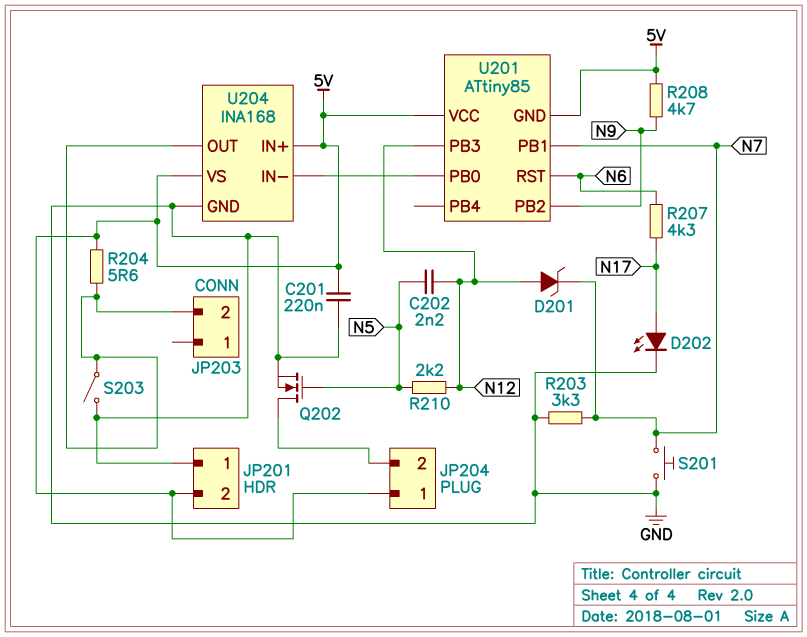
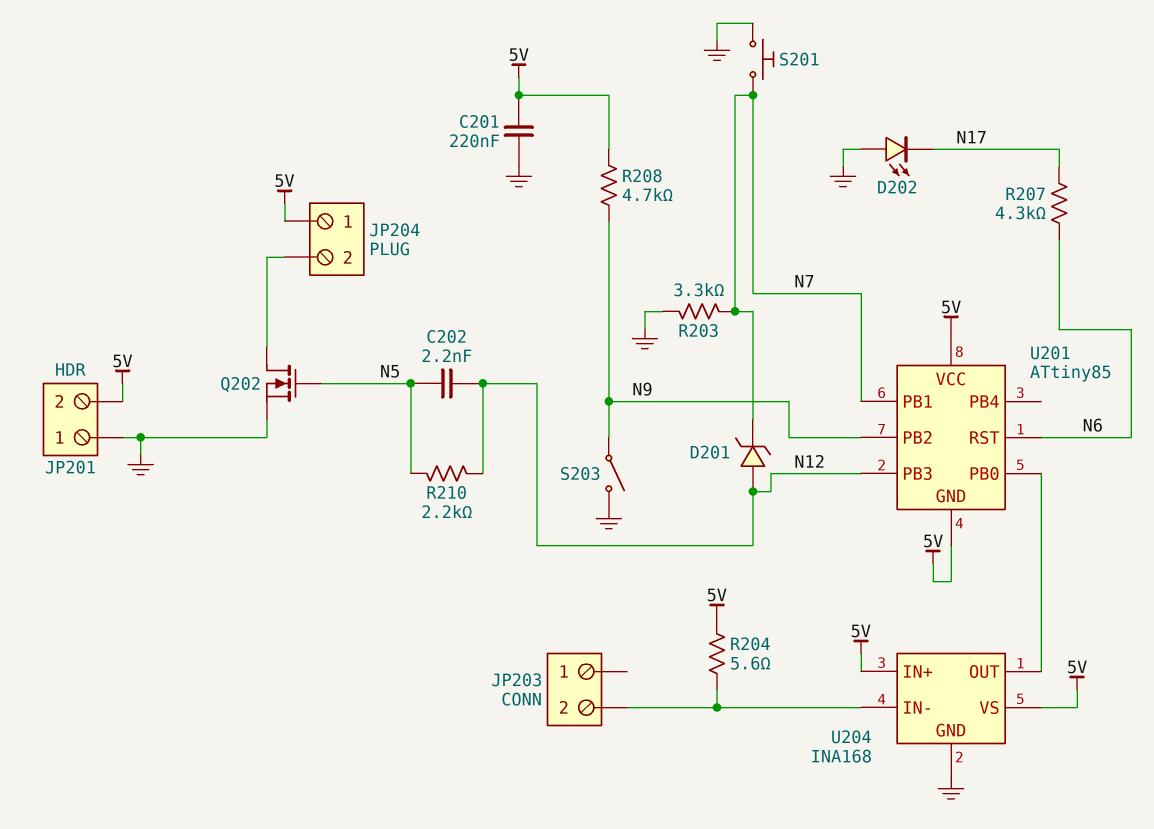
D202: LED (A N17, K GND) -> LED (A GND, K N17)
S203: switch (GND, JP203/2) -> switch (GND, N9)
U204 pin IN-: U201/PB0 -> JP203/2
U204 pin OUT: JP203/2 -> U201/PB0

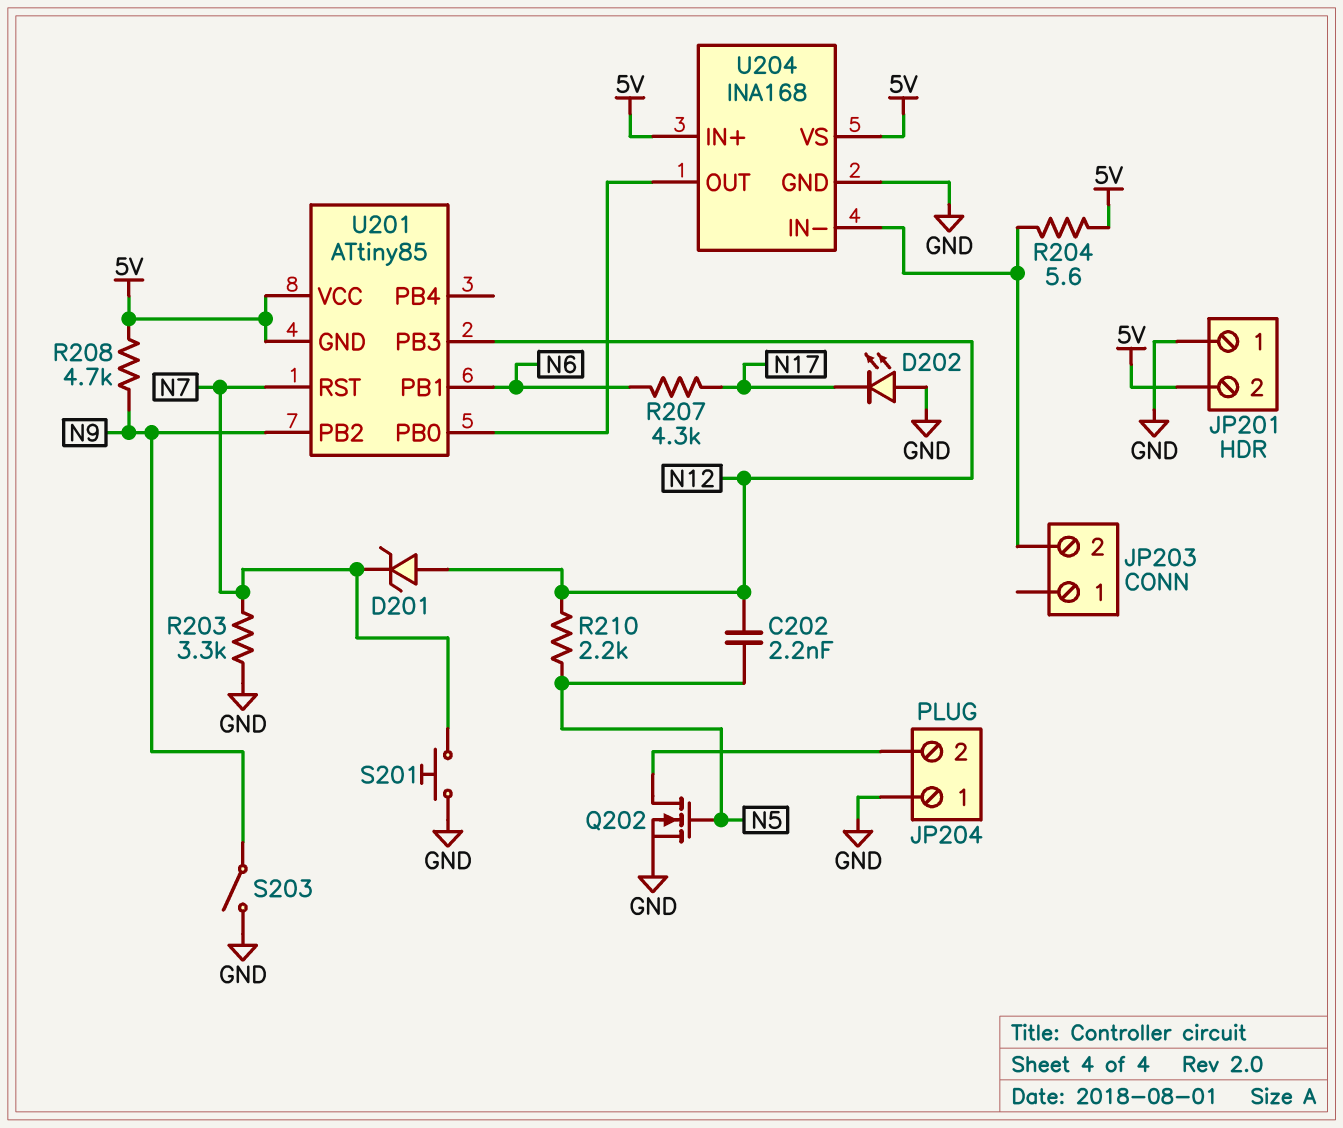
C201: 220nF (5V, GND) -> none
JP204 pin 1: 5V -> GND
U201 pin PB1: N7 -> N6
U201 pin RST: N6 -> N7

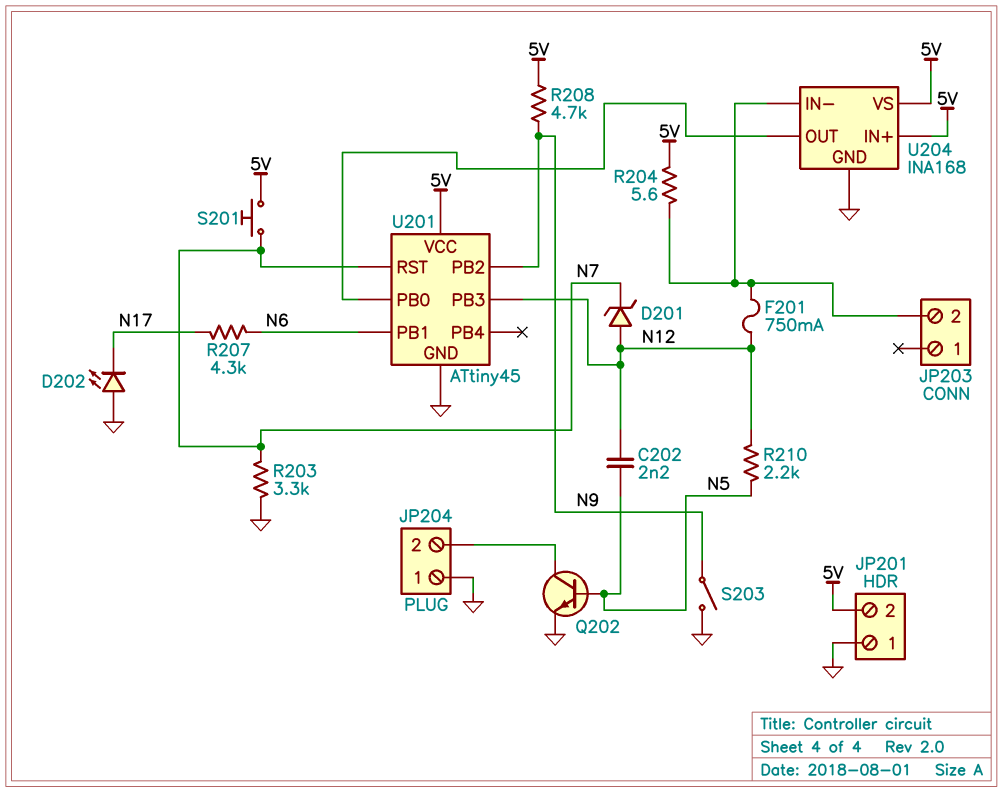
F201: none -> 750mA (JP203/2, N12)
Q202: NMOS (G N5, D JP204/2, S GND) -> NPN (B N5, C JP204/2, E GND)
S201: button (GND, N7) -> button (5V, N7)
U201: ATtiny85 -> ATtiny45
U201 pin GND: 5V -> GND

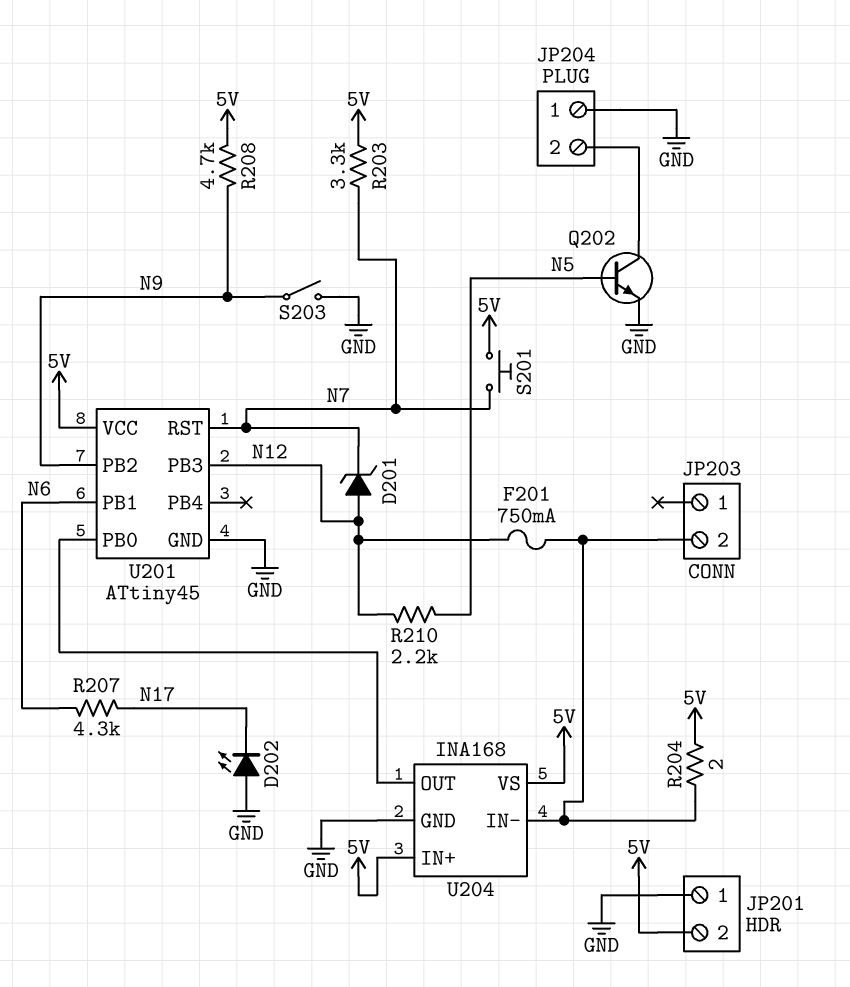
C202: 2.2nF (N5, N12) -> none
R203: 3.3k (GND, N7) -> 3.3k (5V, N7)
R204: 5.6 (5V, JP203/2) -> 2 (5V, JP203/2)

